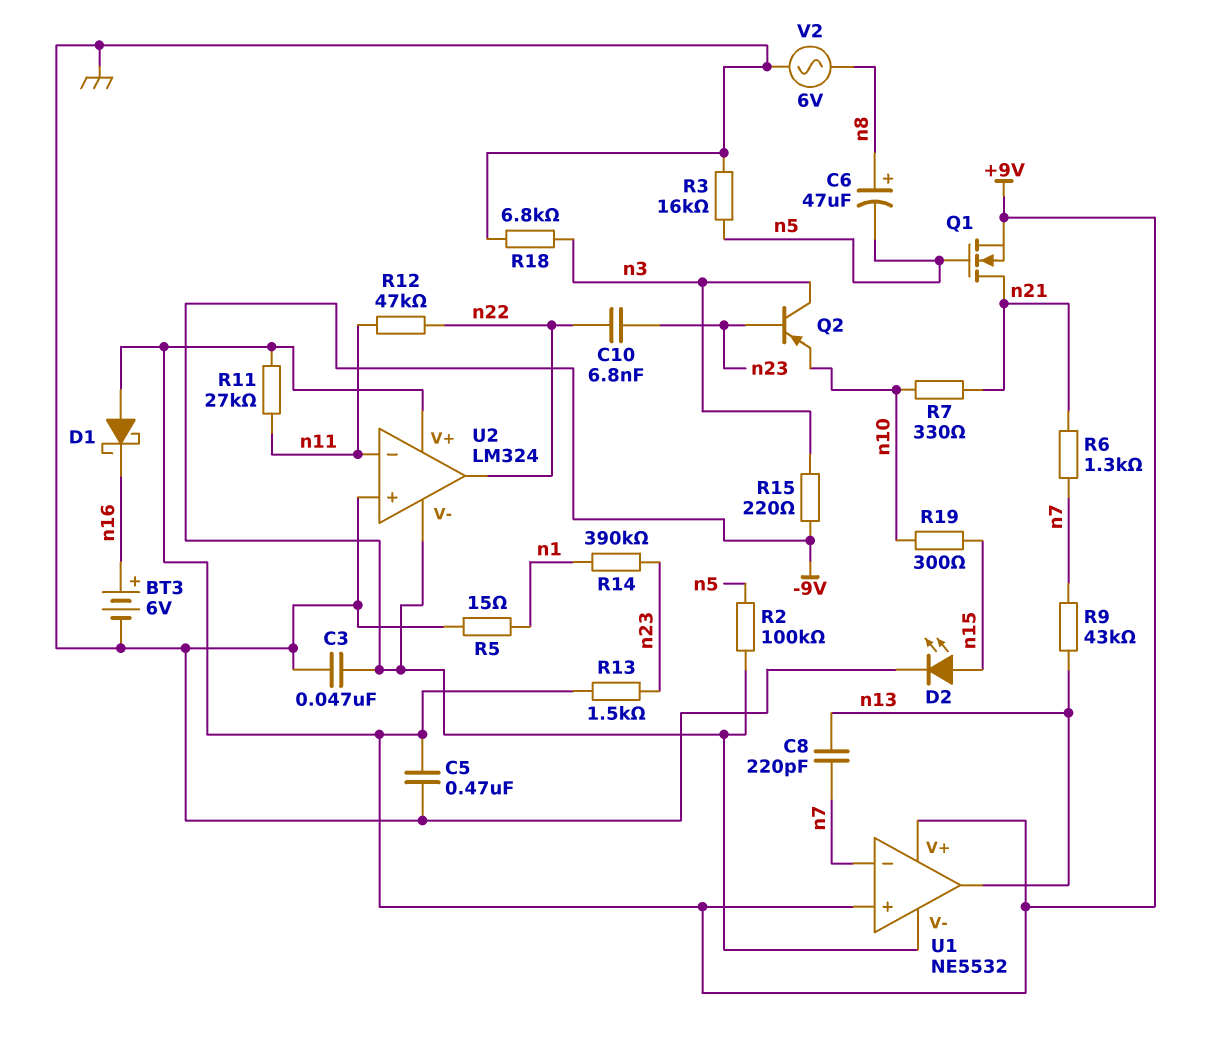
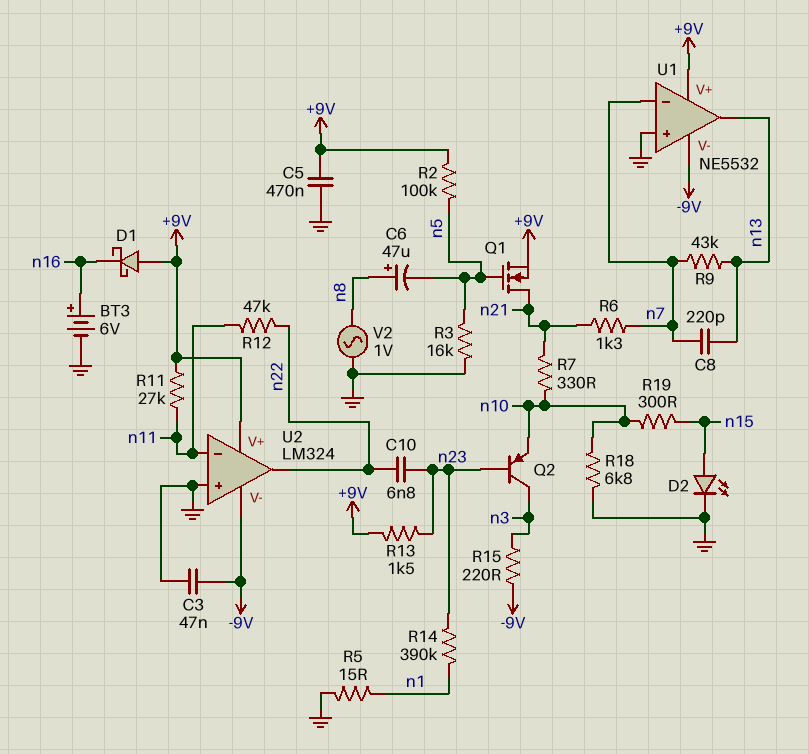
R2: 100k (-9V, n5) -> 100k (+9V, n5)
R18: 6.8k (GND, n3) -> 6.8k (GND, n10)
U1 pin in+: +9V -> GND
V2: AC 6V (GND, n8) -> AC 1V (GND, n8)

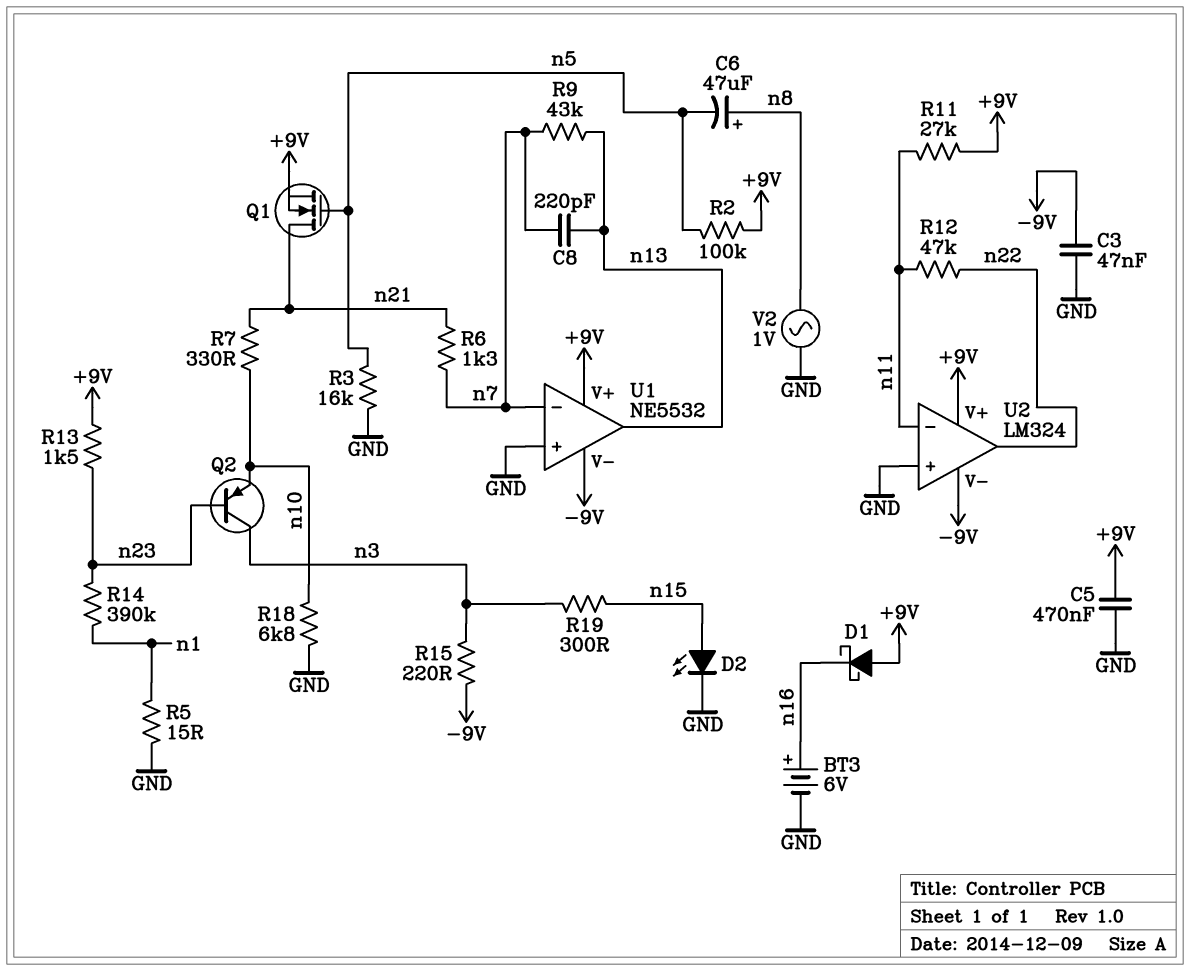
C10: 6.8nF (n22, n23) -> none
R19: 300 (n10, n15) -> 300 (n3, n15)

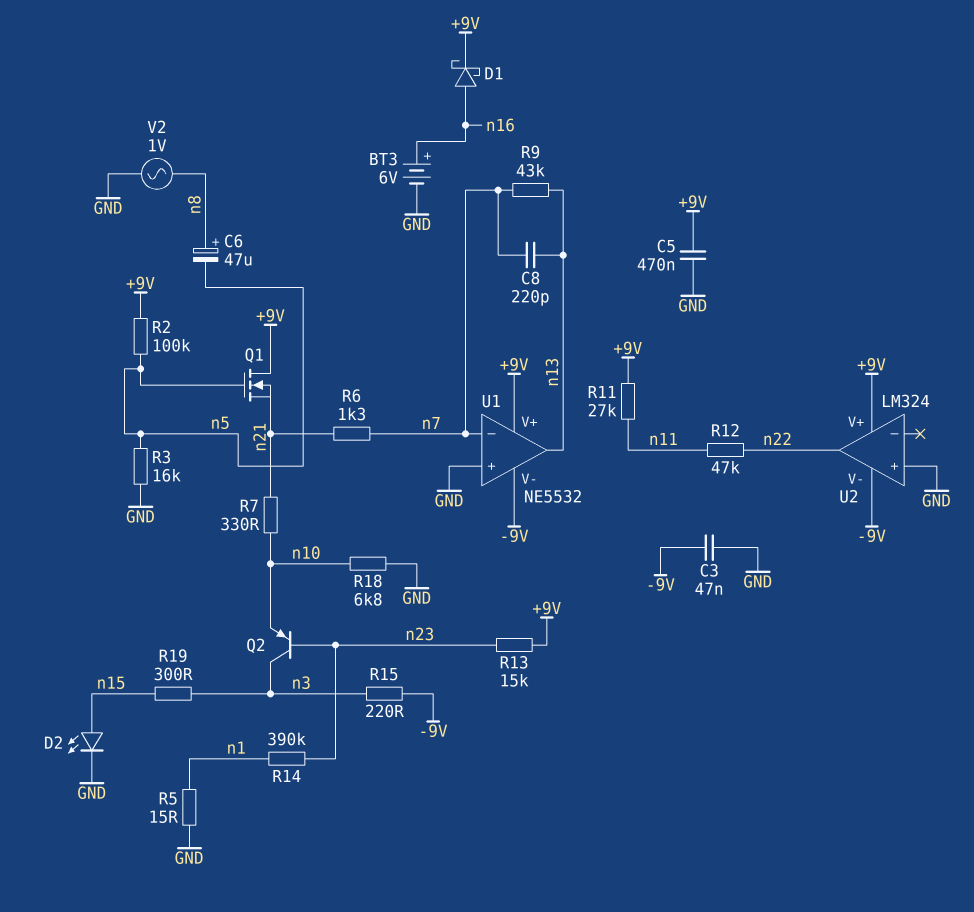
D1: schottky (A +9V, K n16) -> schottky (A n16, K +9V)
Q1: NMOS (G n5, D n21, S +9V) -> NMOS (G n5, D +9V, S n21)
R13: 1.5k (+9V, n23) -> 15k (+9V, n23)
U2 pin in-: n11 -> none

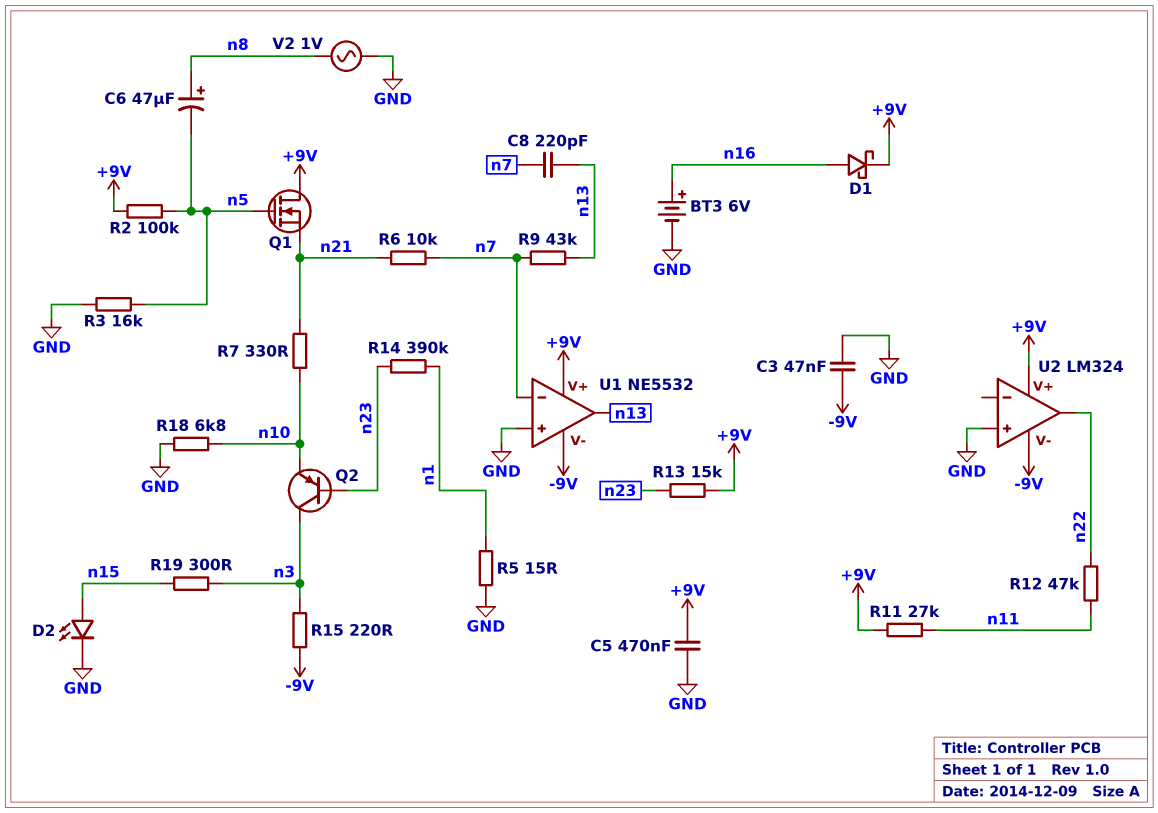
R6: 1.3k (n7, n21) -> 10k (n7, n21)

